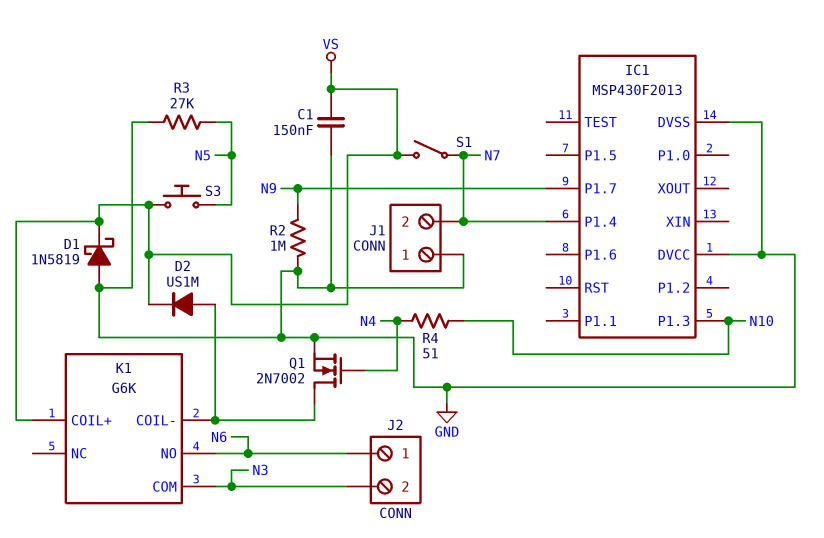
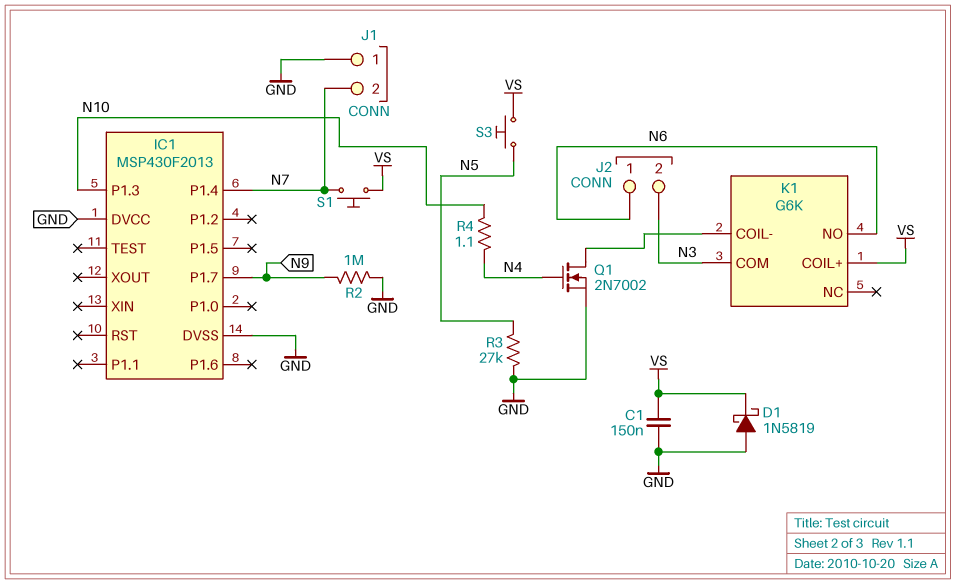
D2: diode US1M (A K1/COIL-, K VS) -> none
R4: 51 (N4, N10) -> 1.1 (N4, N10)
S1: switch (N7, VS) -> button (N7, VS)

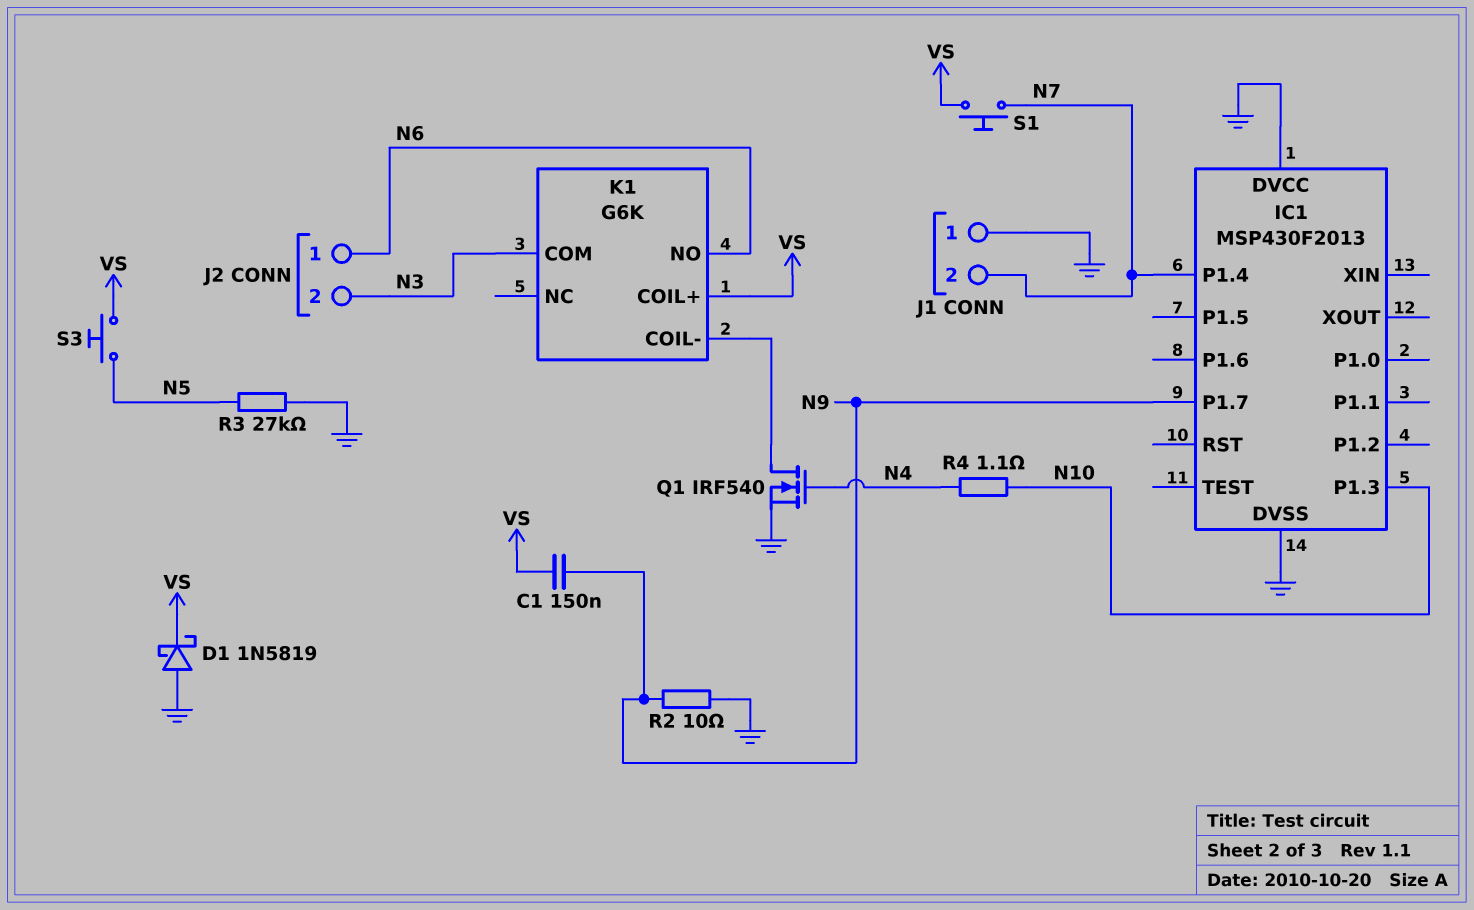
C1: 150nF (GND, VS) -> 150nF (N9, VS)
Q1: NMOS 2N7002 (G N4, D K1/COIL-, S GND) -> NMOS IRF540 (G N4, D K1/COIL-, S GND)
R2: 1M (GND, N9) -> 10 (GND, N9)

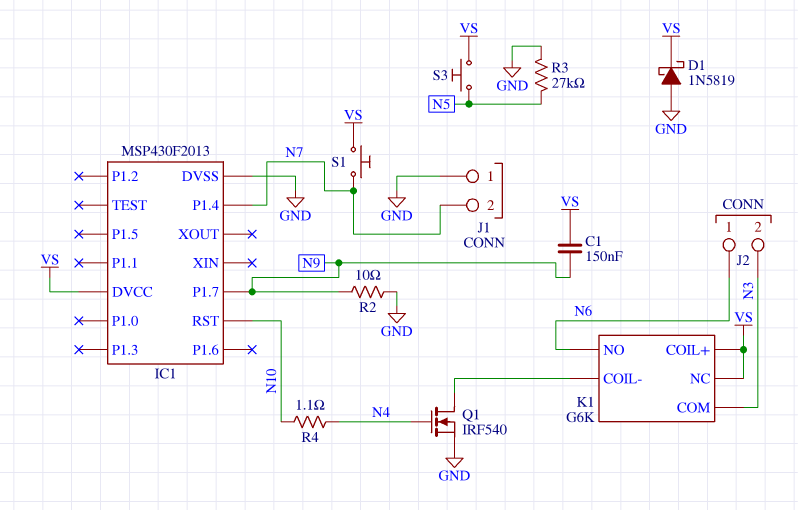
IC1 pin DVCC: GND -> VS
IC1 pin P1.3: N10 -> none
IC1 pin RST: none -> N10
K1 pin NC: none -> VS

